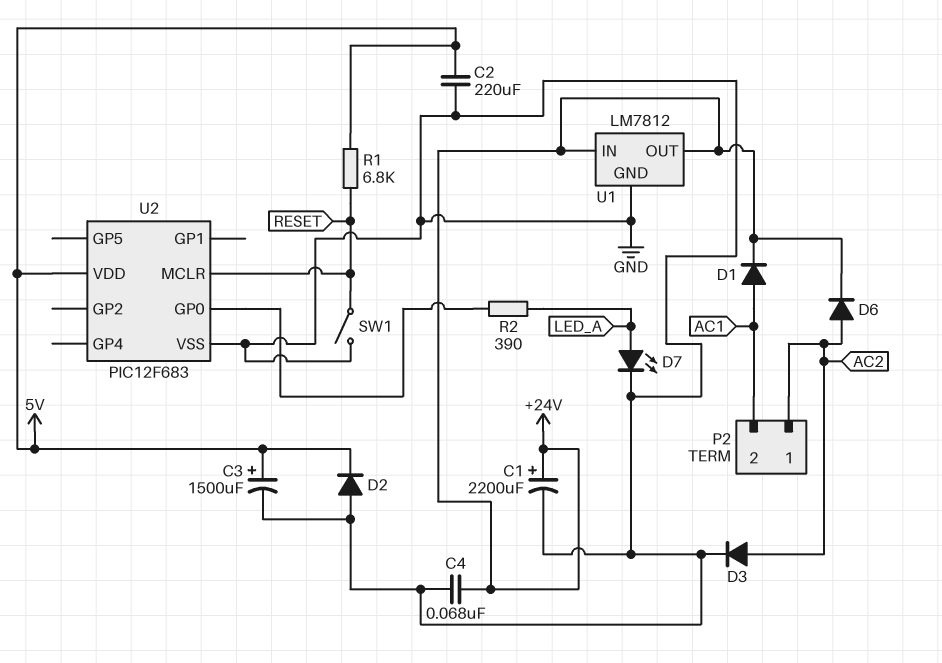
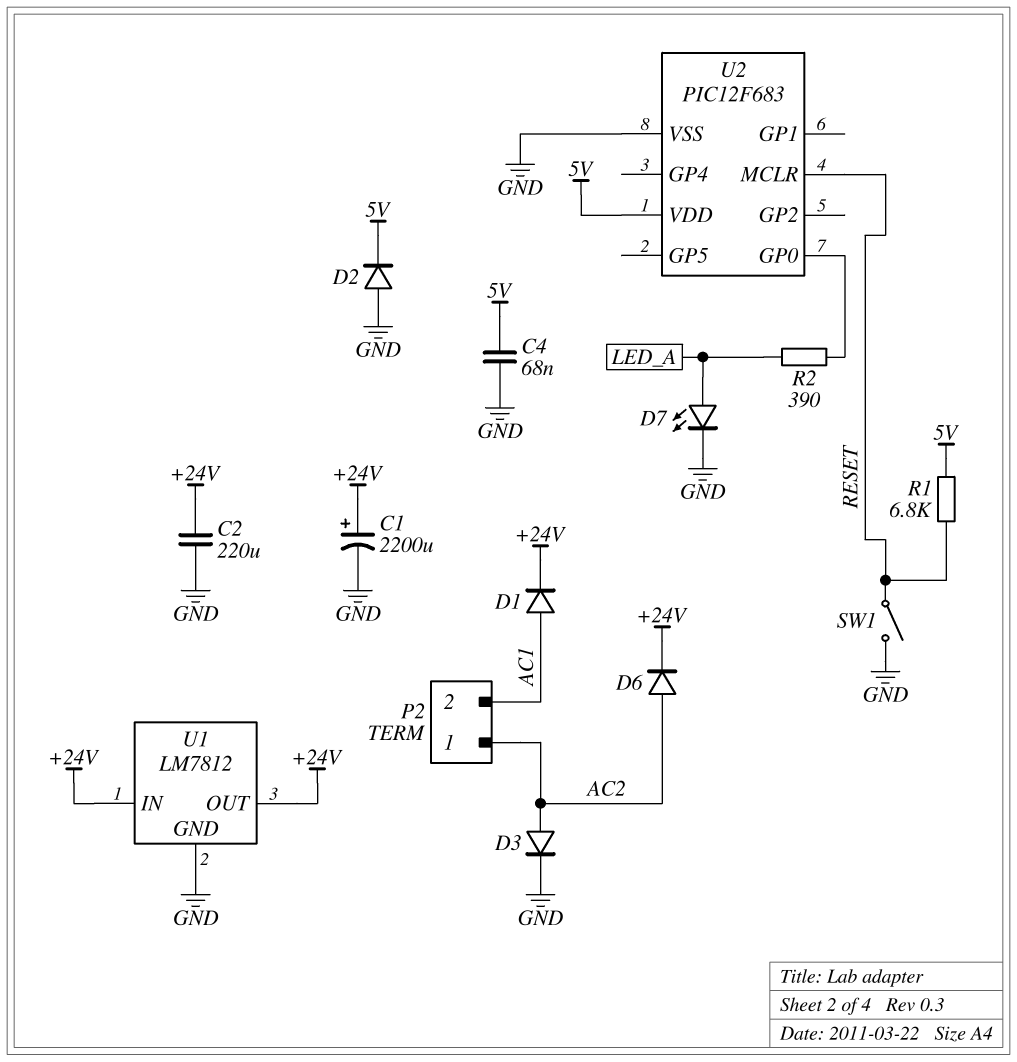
C2: 220uF (5V, GND) -> 220uF (+24V, GND)
C3: 1500uF (plus 5V, minus GND) -> none
C4: 68nF (+24V, GND) -> 68nF (5V, GND)

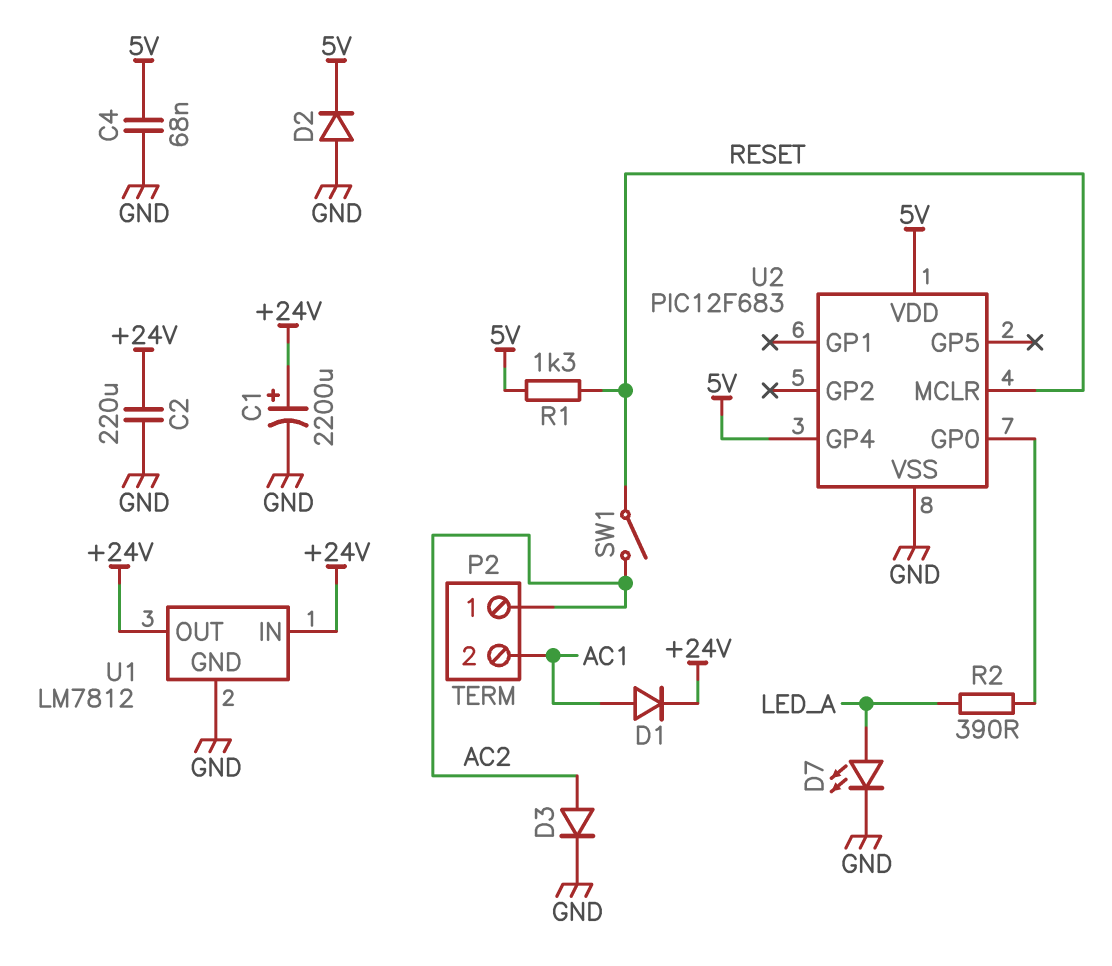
D6: diode (A AC2, K +24V) -> none
R1: 6.8k (5V, RESET) -> 1.3k (5V, RESET)
SW1: switch (GND, RESET) -> switch (AC2, RESET)
U2 pin GP4: none -> 5V

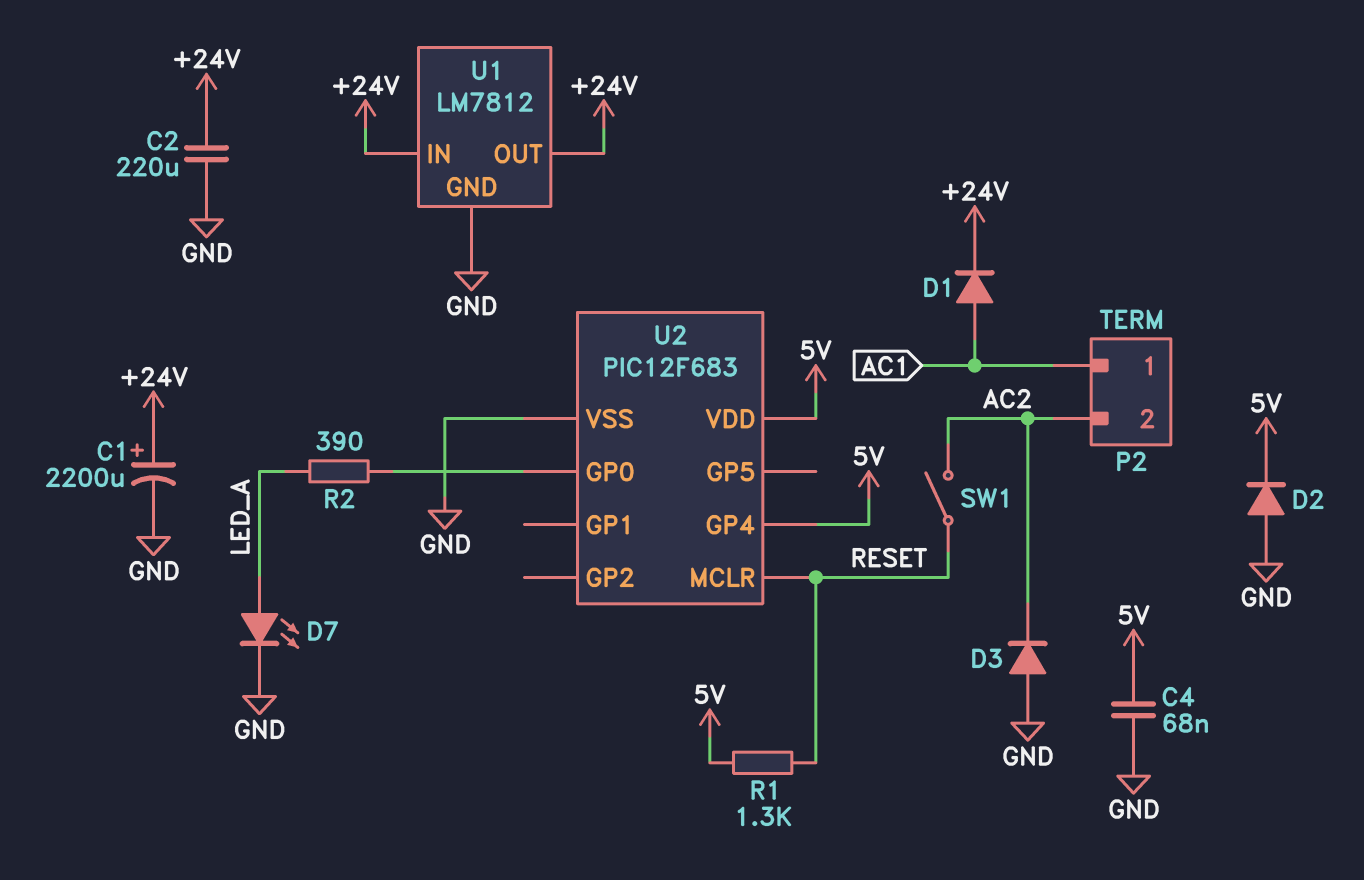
D3: diode (A AC2, K GND) -> diode (A GND, K AC2)
P2 pin 1: AC2 -> AC1
P2 pin 2: AC1 -> AC2

